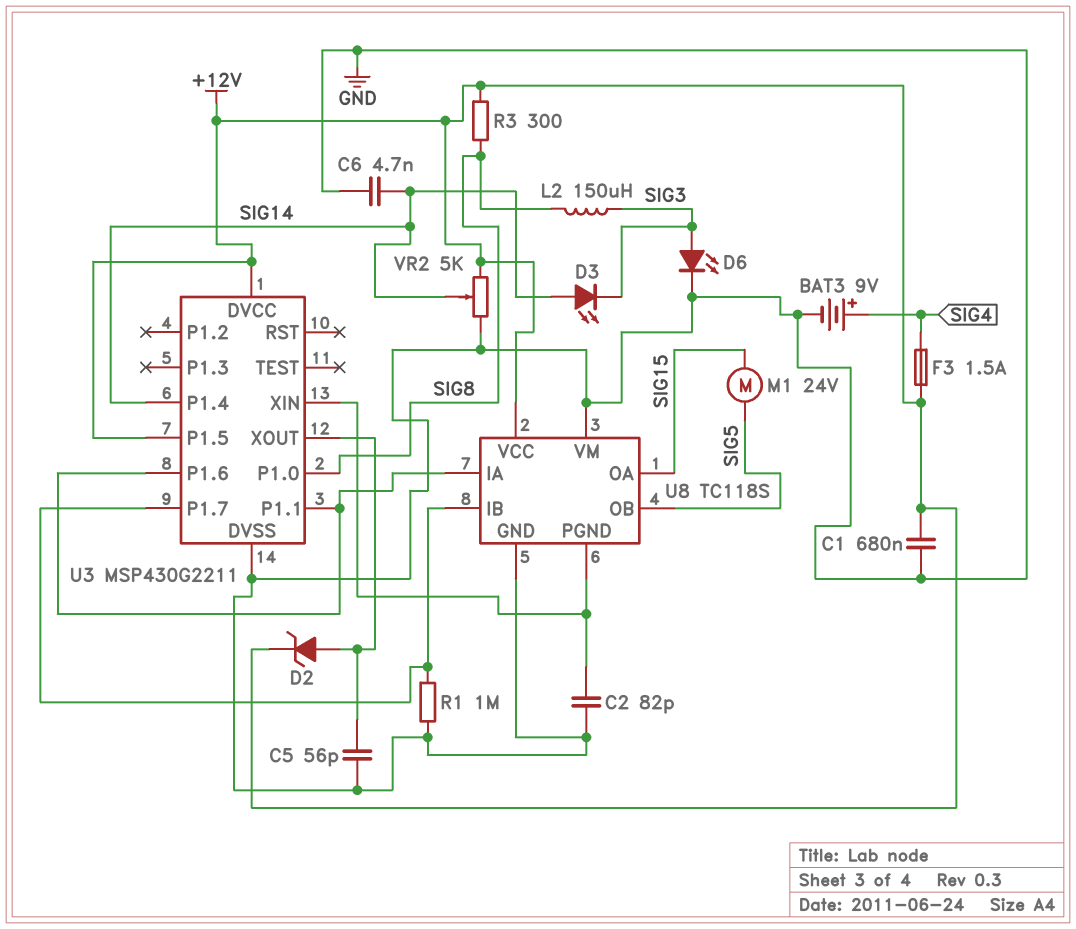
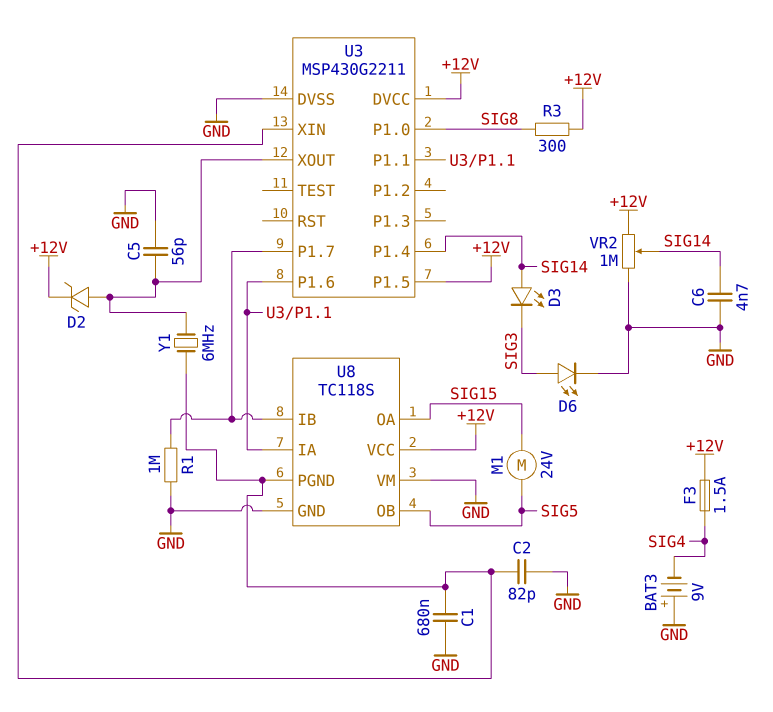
BAT3: 9V (plus SIG4, minus GND) -> 9V (plus GND, minus SIG4)
C1: 680nF (+12V, GND) -> 680nF (GND, U3/XIN)
L2: 150uH (SIG3, SIG8) -> none
VR2: 5k (+12V, GND, wiper SIG14) -> 1M (+12V, GND, wiper SIG14)
Y1: none -> 6MHz (U3/XIN, U3/XOUT)

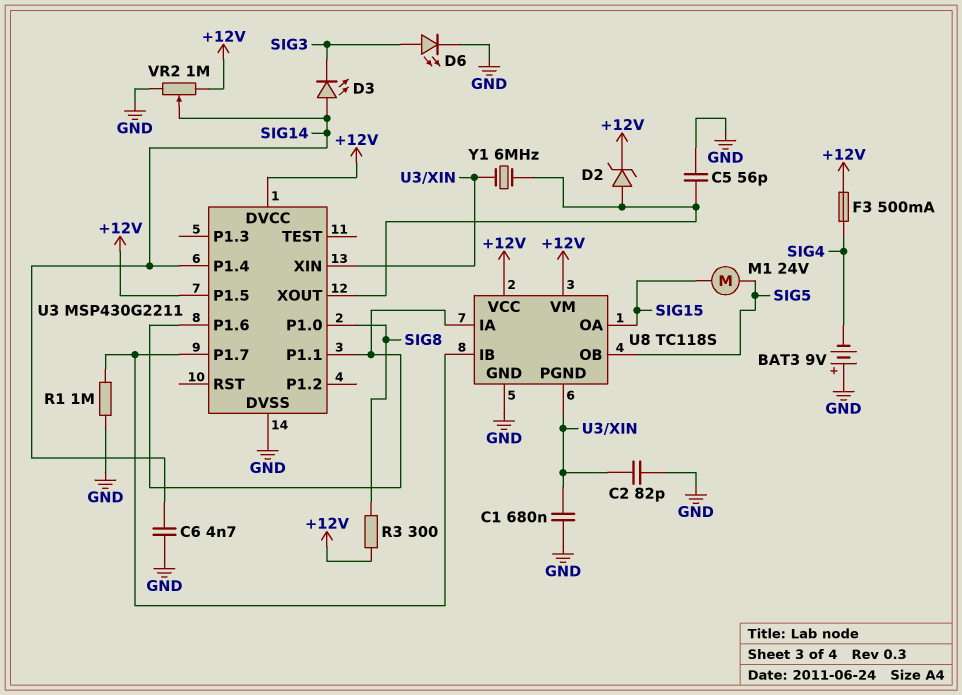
F3: 1.5A (+12V, SIG4) -> 500mA (+12V, SIG4)
U8 pin VM: GND -> +12V

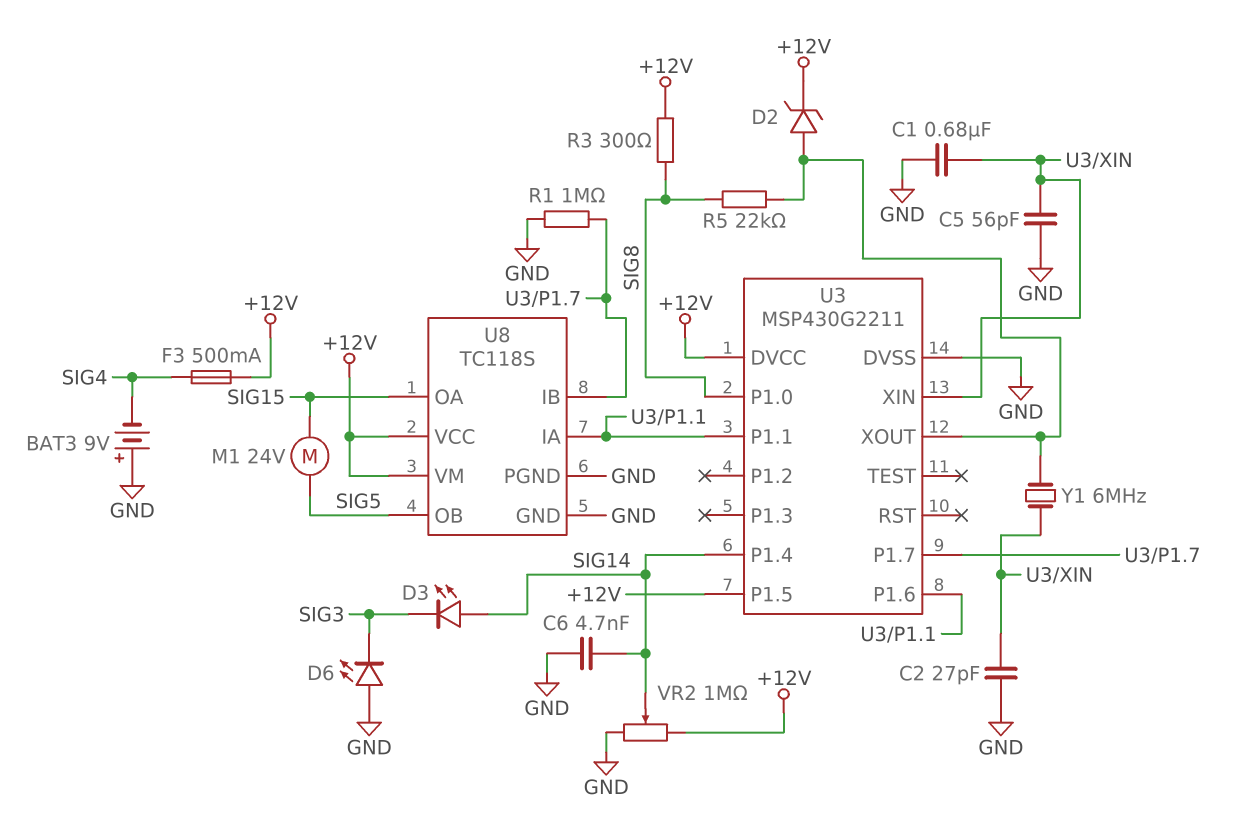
C2: 82pF (GND, U3/XIN) -> 27pF (GND, U3/XIN)
C5: 56pF (GND, U3/XOUT) -> 56pF (GND, U3/XIN)
D6: LED (A SIG3, K GND) -> LED (A GND, K SIG3)
R5: none -> 22k (SIG8, U3/XOUT)
U8 pin PGND: U3/XIN -> GND

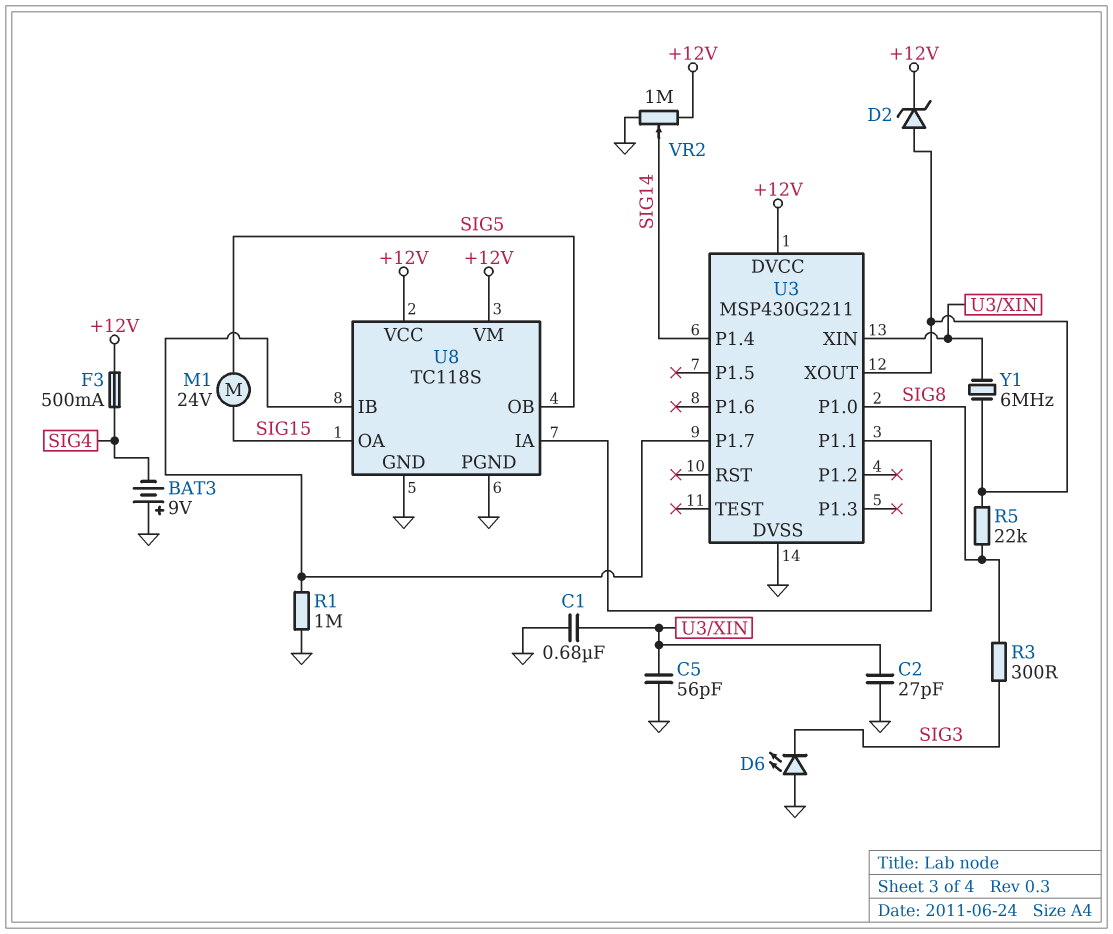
C6: 4.7nF (GND, SIG14) -> none
D3: LED (A SIG14, K SIG3) -> none
R3: 300 (+12V, SIG8) -> 300 (SIG3, SIG8)
U3 pin P1.5: +12V -> none
U3 pin P1.6: U3/P1.1 -> none

